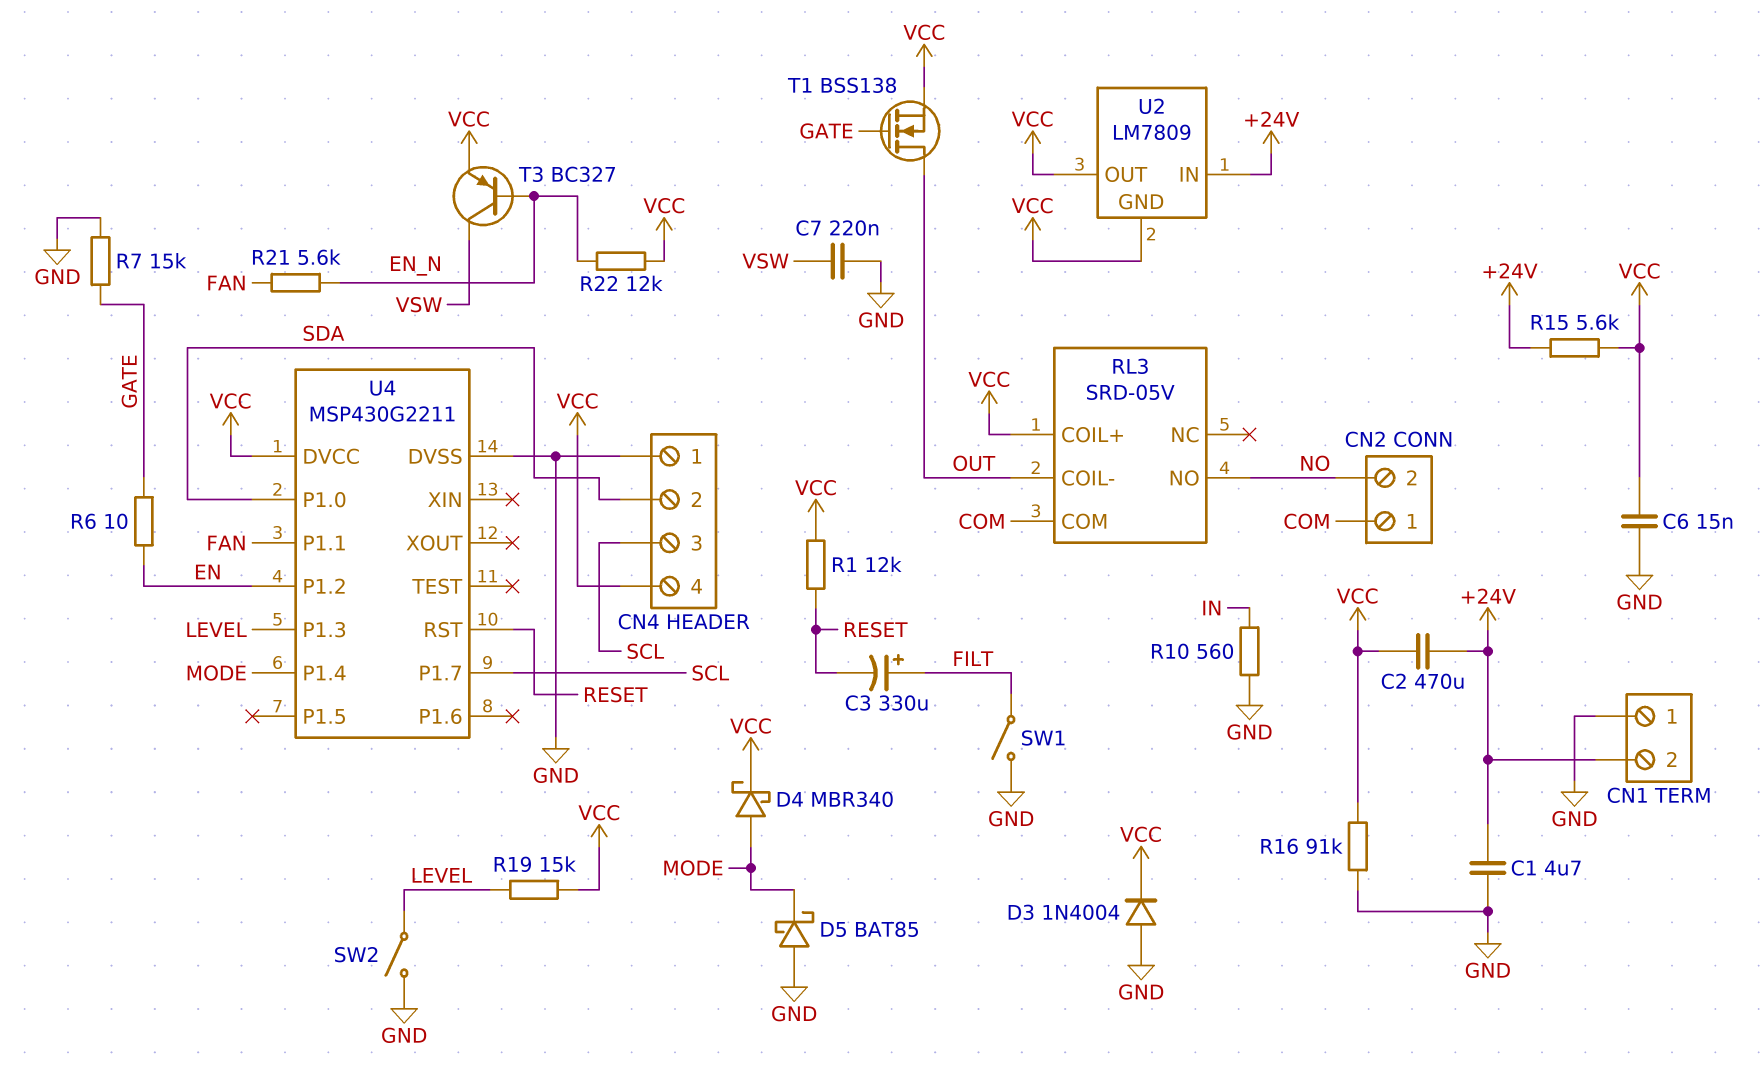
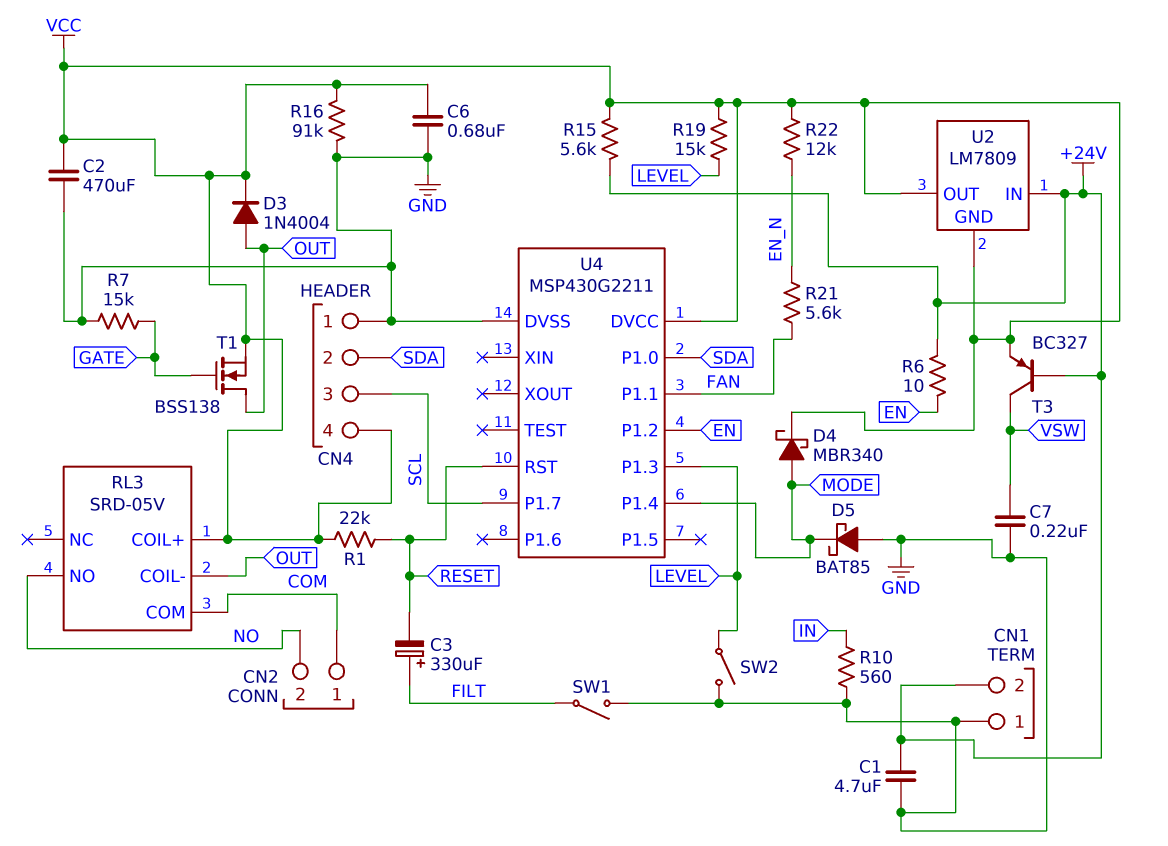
C2: 470uF (+24V, VCC) -> 470uF (GND, VCC)
C6: 15nF (GND, VCC) -> 680nF (GND, VCC)
D3: diode 1N4004 (A GND, K VCC) -> diode 1N4004 (A OUT, K VCC)
R1: 12k (RESET, VCC) -> 22k (RESET, VCC)
R6: 10 (EN, GATE) -> 10 (+24V, EN)
T3: PNP BC327 (B EN_N, C VSW, E VCC) -> PNP BC327 (B +24V, C VSW, E VCC)

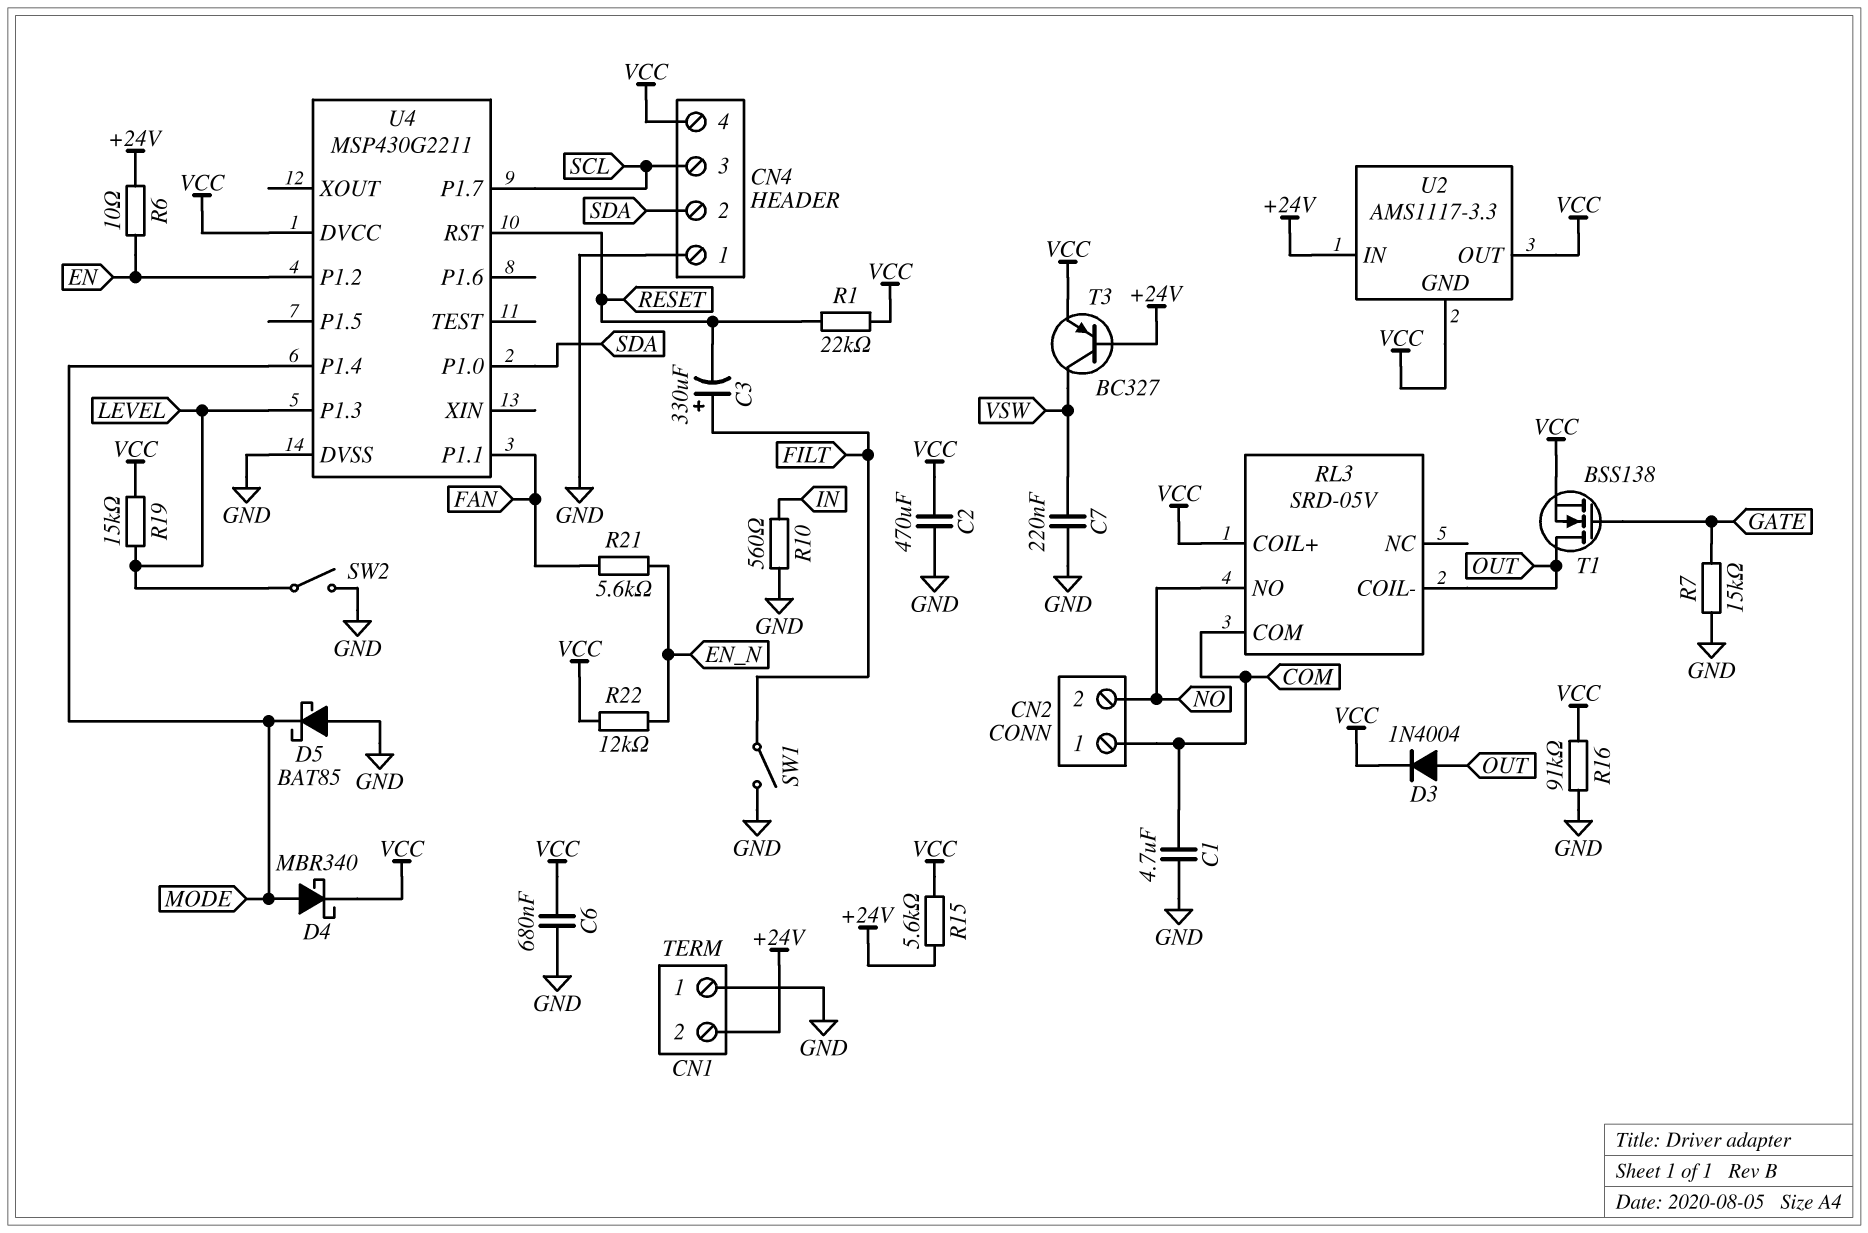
C1: 4.7uF (+24V, GND) -> 4.7uF (COM, GND)
U2: LM7809 -> AMS1117-3.3

